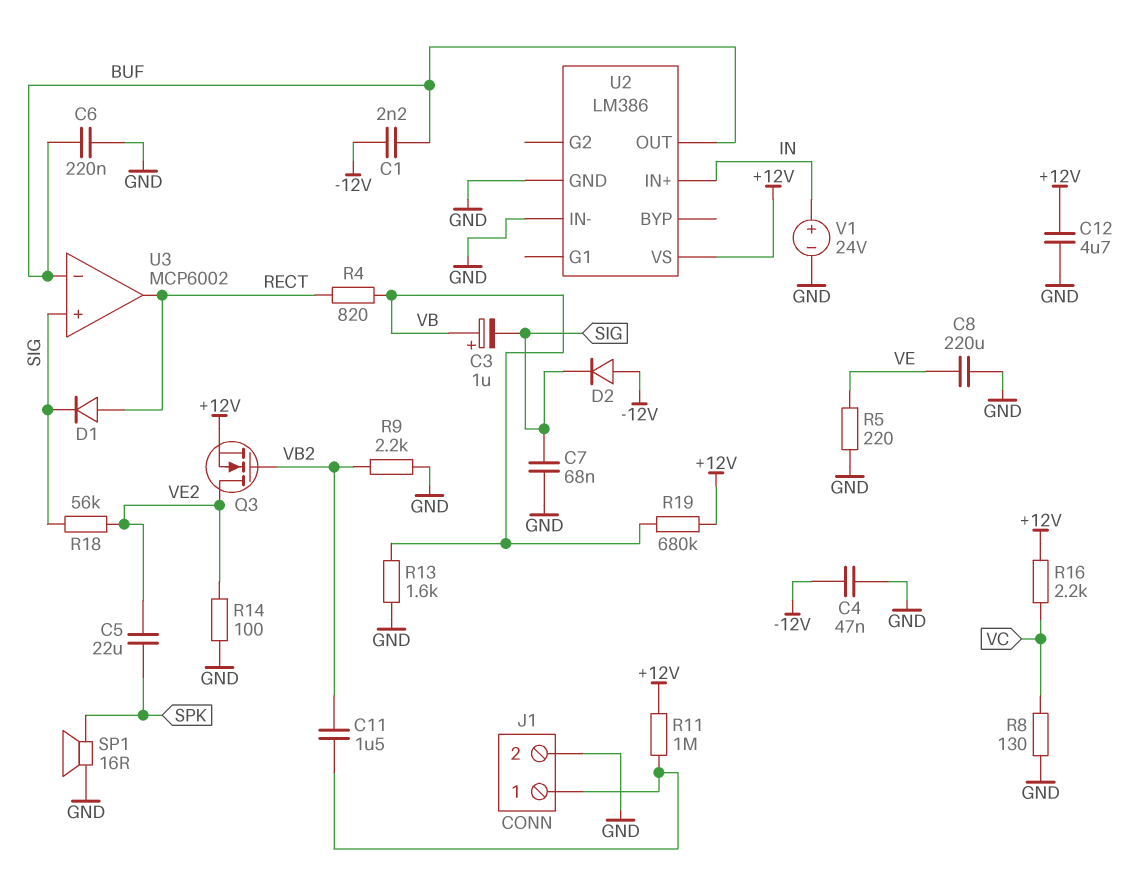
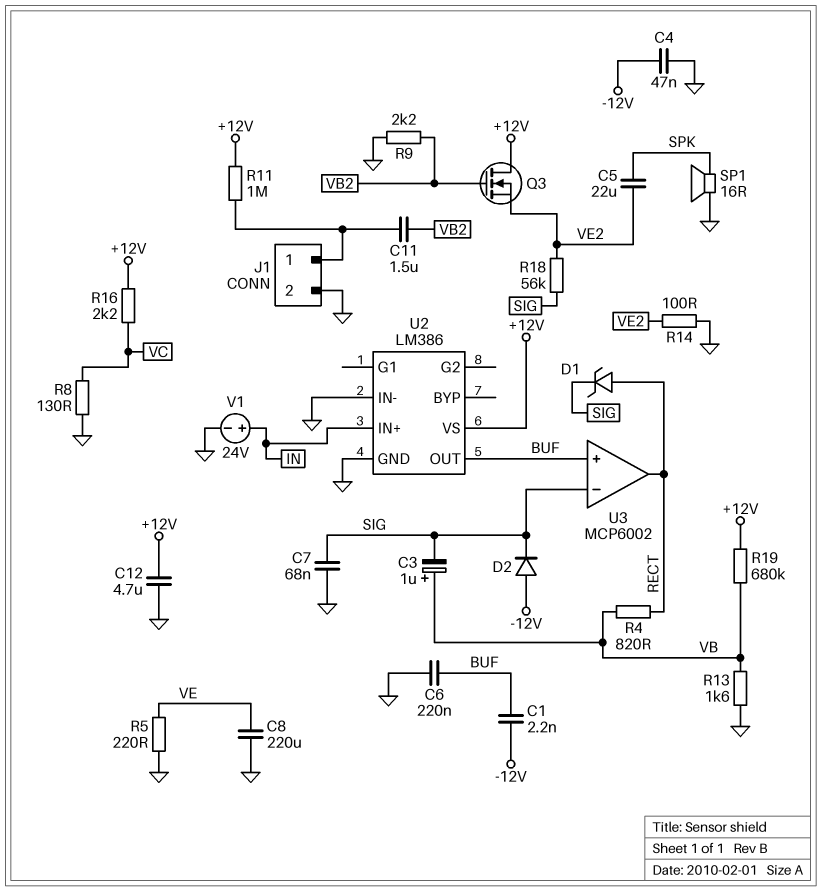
D1: diode (A RECT, K SIG) -> zener (A RECT, K SIG)
Q3: NMOS (G VB2, D VE2, S +12V) -> NMOS (G VB2, D +12V, S VE2)
U3 pin in+: SIG -> BUF
U3 pin in-: BUF -> SIG

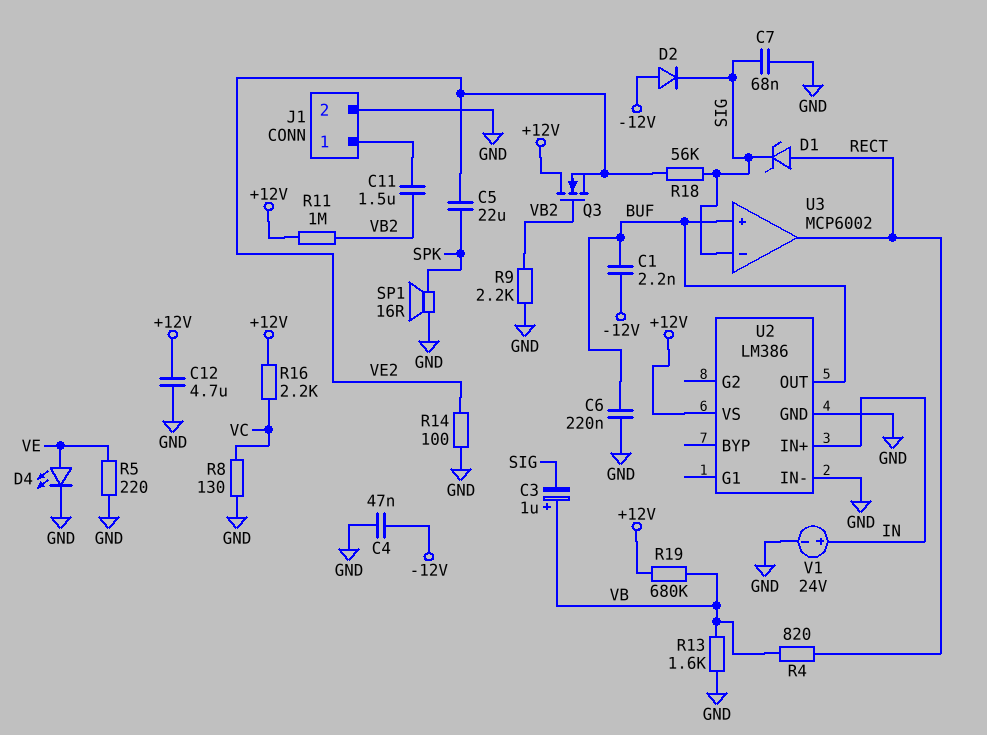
C8: 220uF (GND, VE) -> none
D4: none -> LED (A VE, K GND)
R11: 1M (+12V, J1/1) -> 1M (+12V, VB2)

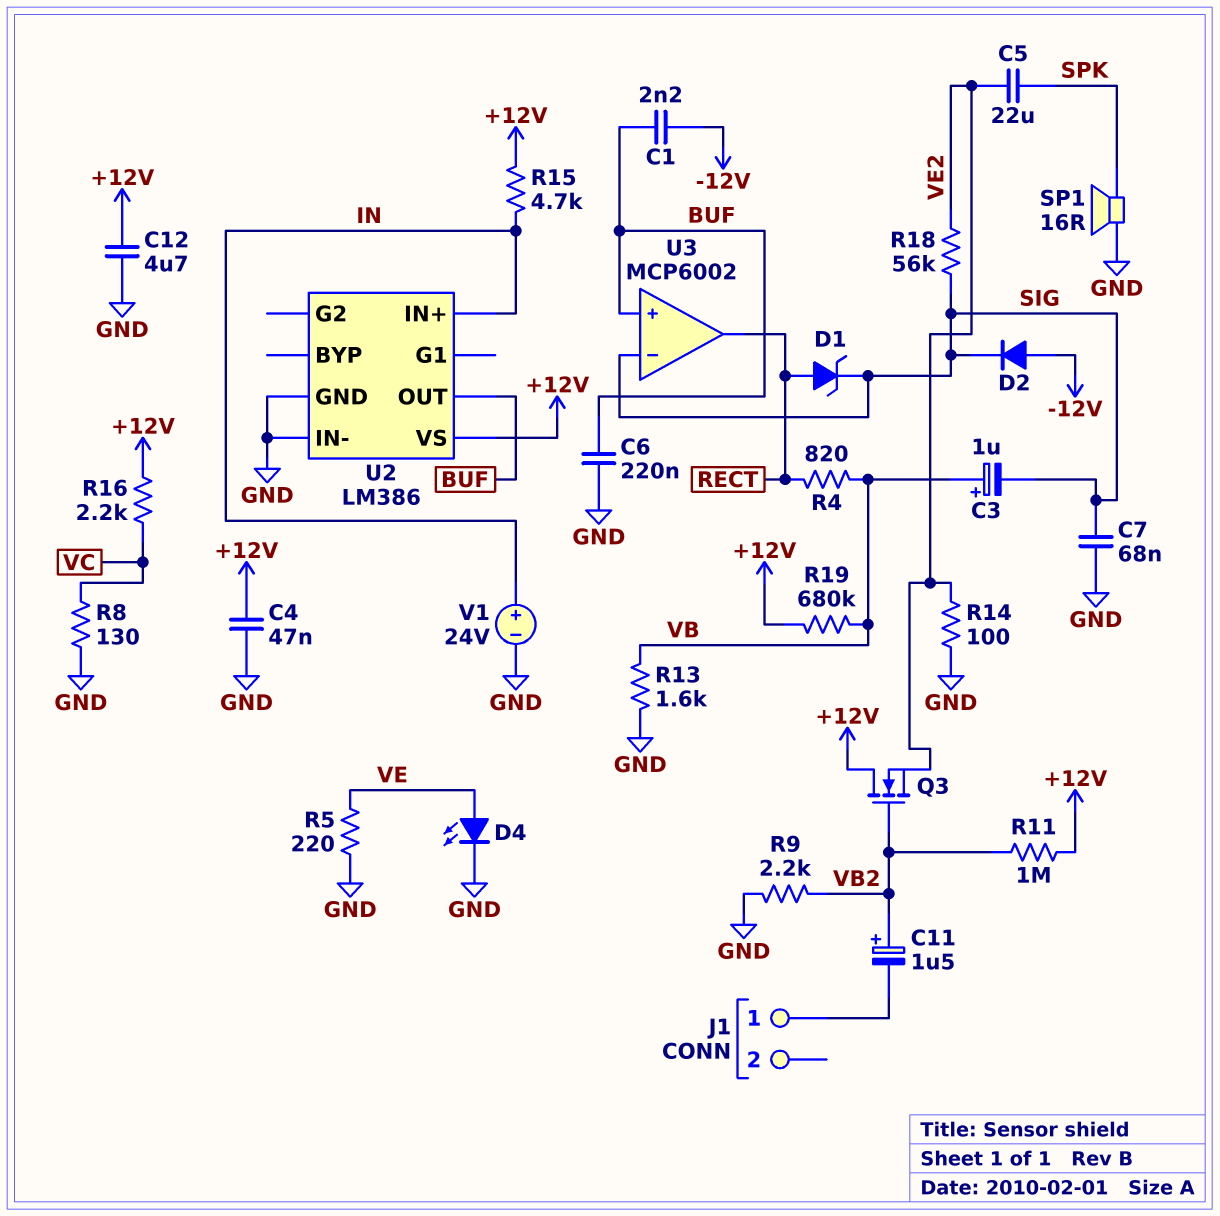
C4: 47nF (-12V, GND) -> 47nF (+12V, GND)
C11: 1.5uF (J1/1, VB2) -> 1.5uF (plus VB2, minus J1/1)
J1 pin 2: GND -> none
R15: none -> 4.7k (+12V, IN)

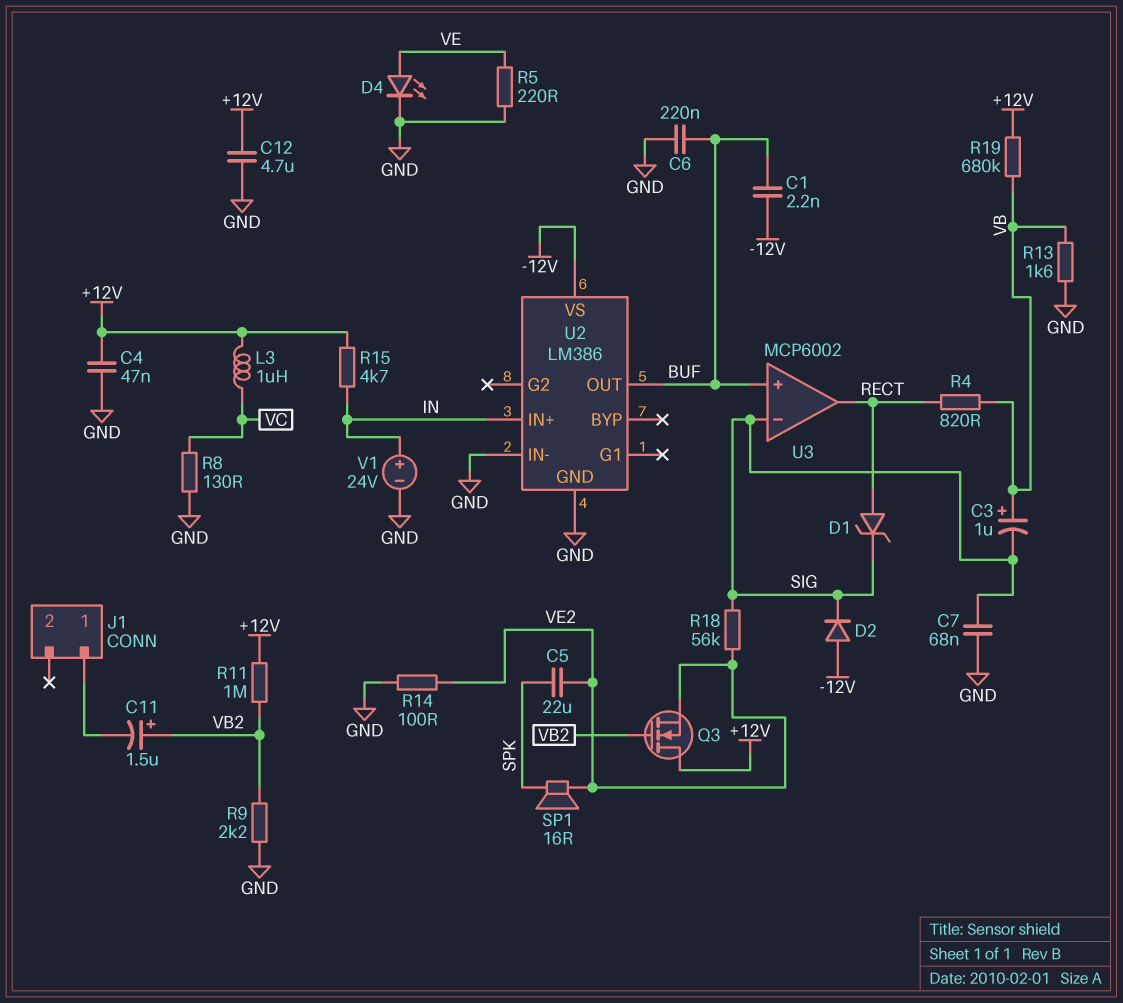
L3: none -> 1uH (+12V, VC)
R16: 2.2k (+12V, VC) -> none
SP1: speaker 16R (GND, SPK) -> speaker 16R (SPK, VE2)
U2 pin VS: +12V -> -12V

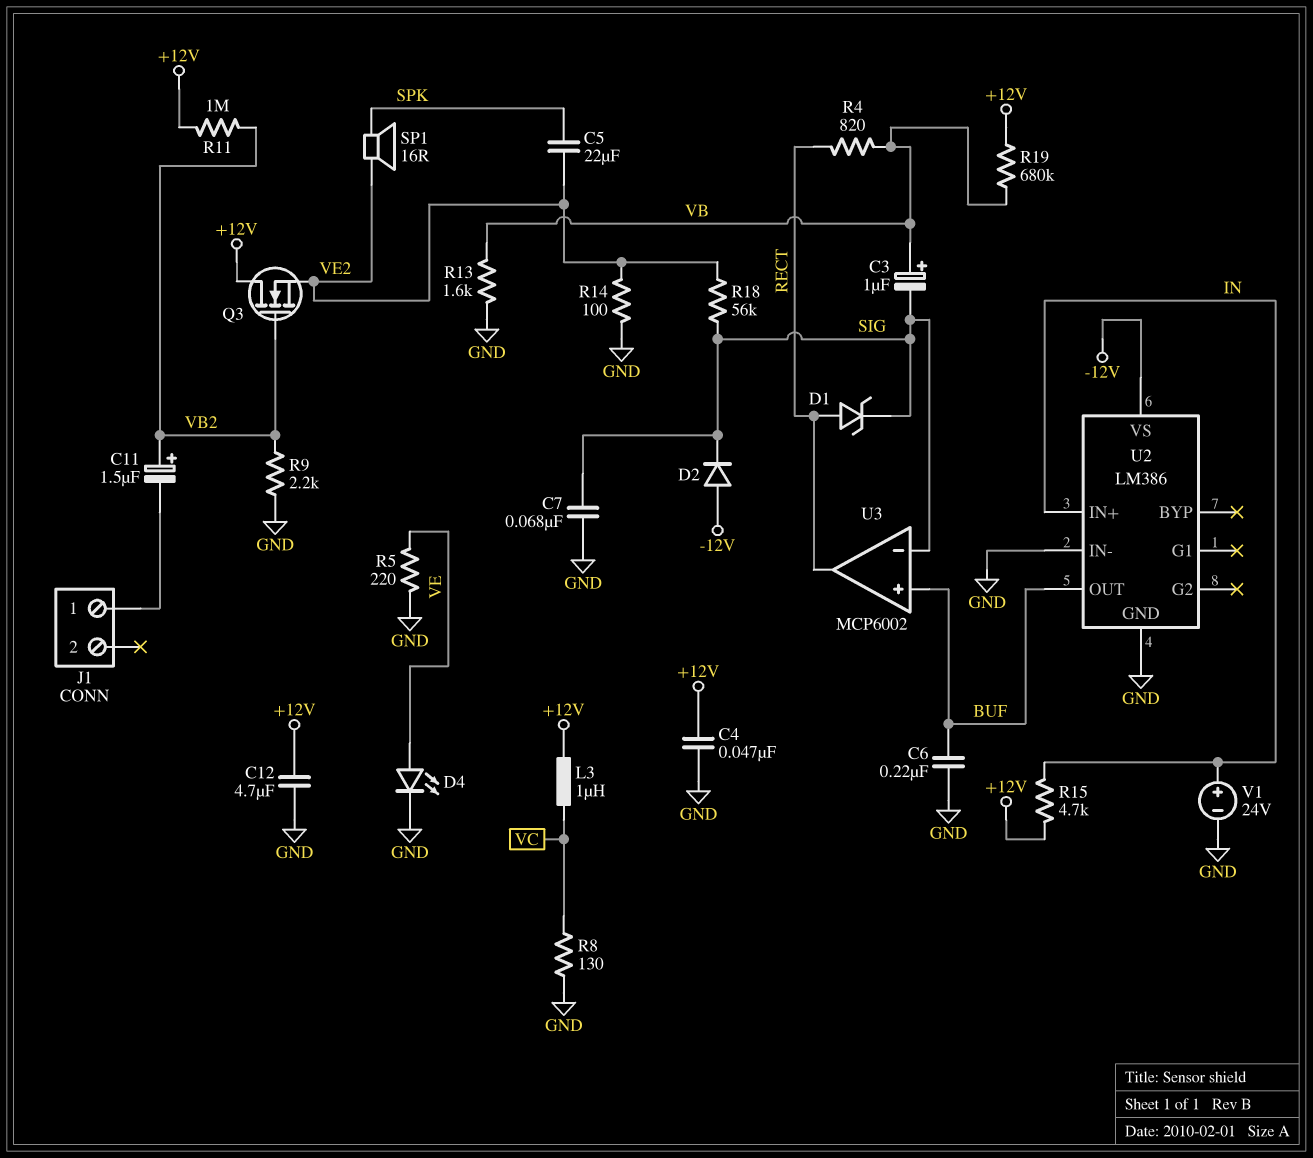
C1: 2.2nF (-12V, BUF) -> none

